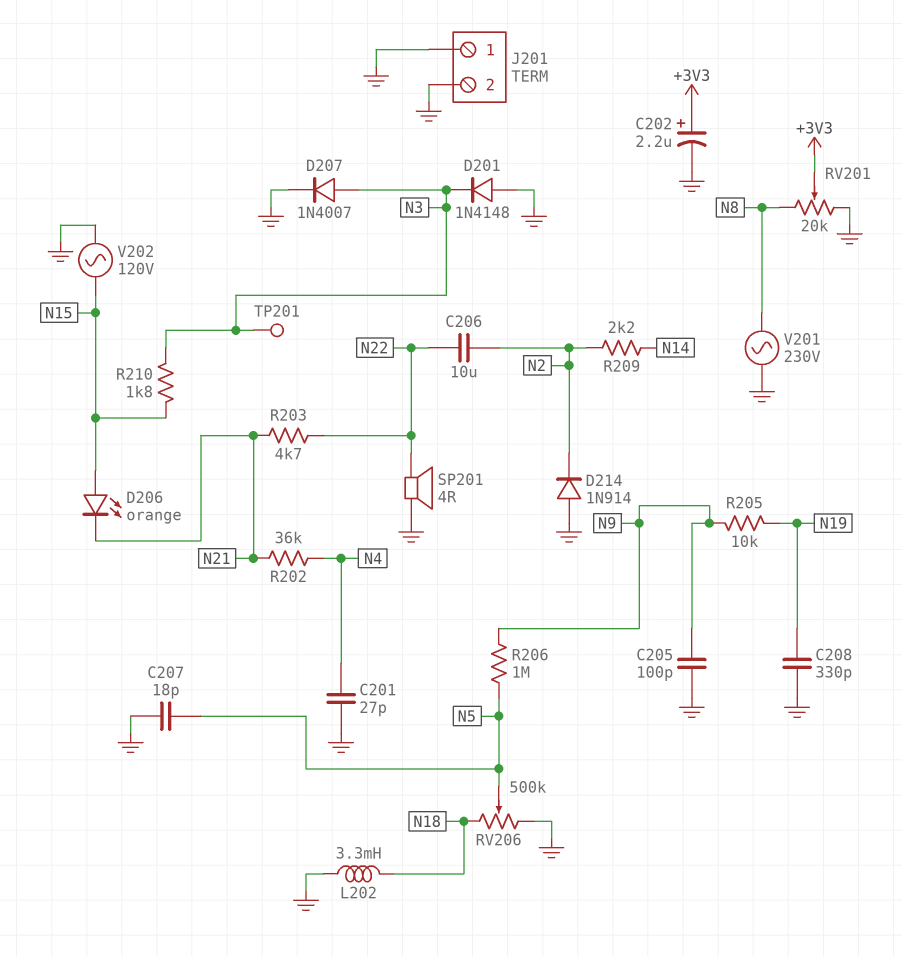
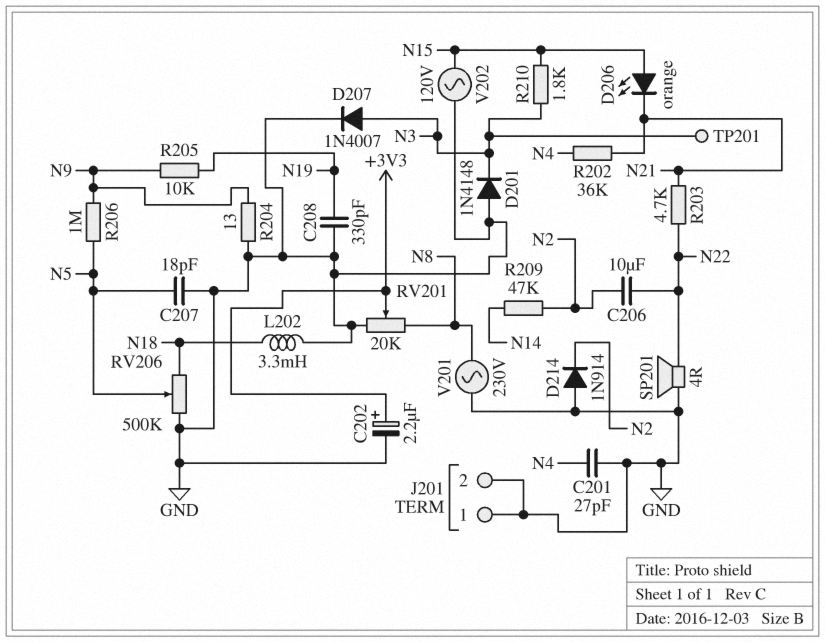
C205: 100pF (GND, N9) -> none
R204: none -> 13 (GND, N9)
R209: 2.2k (N2, N14) -> 47k (N2, N14)

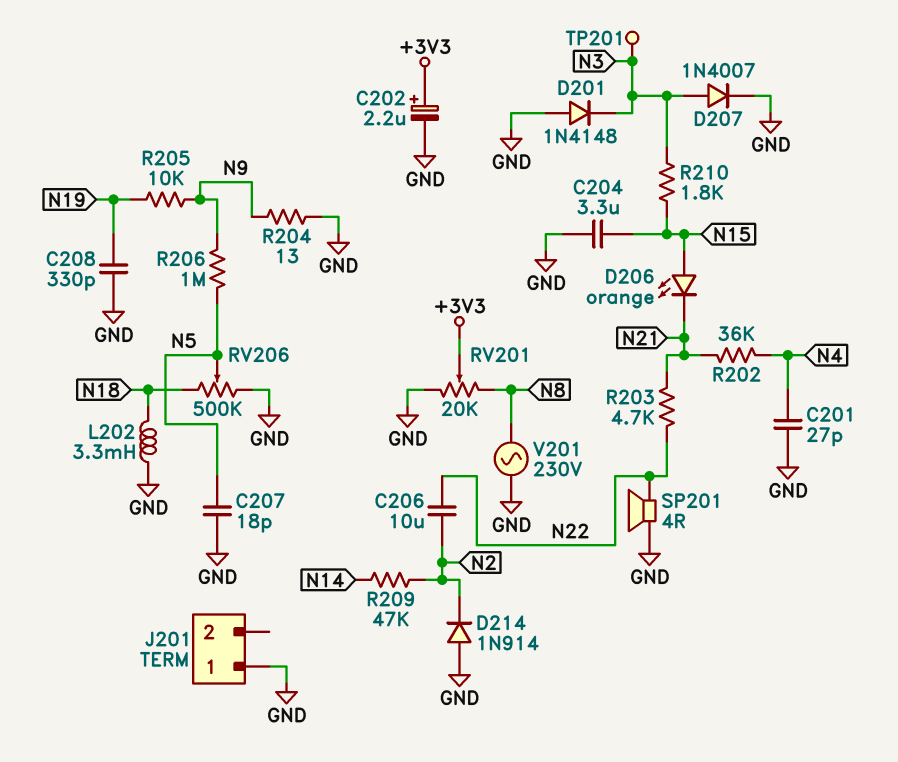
C204: none -> 3.3uF (GND, N15)
J201 pin 2: GND -> none
V202: AC 120V (GND, N15) -> none

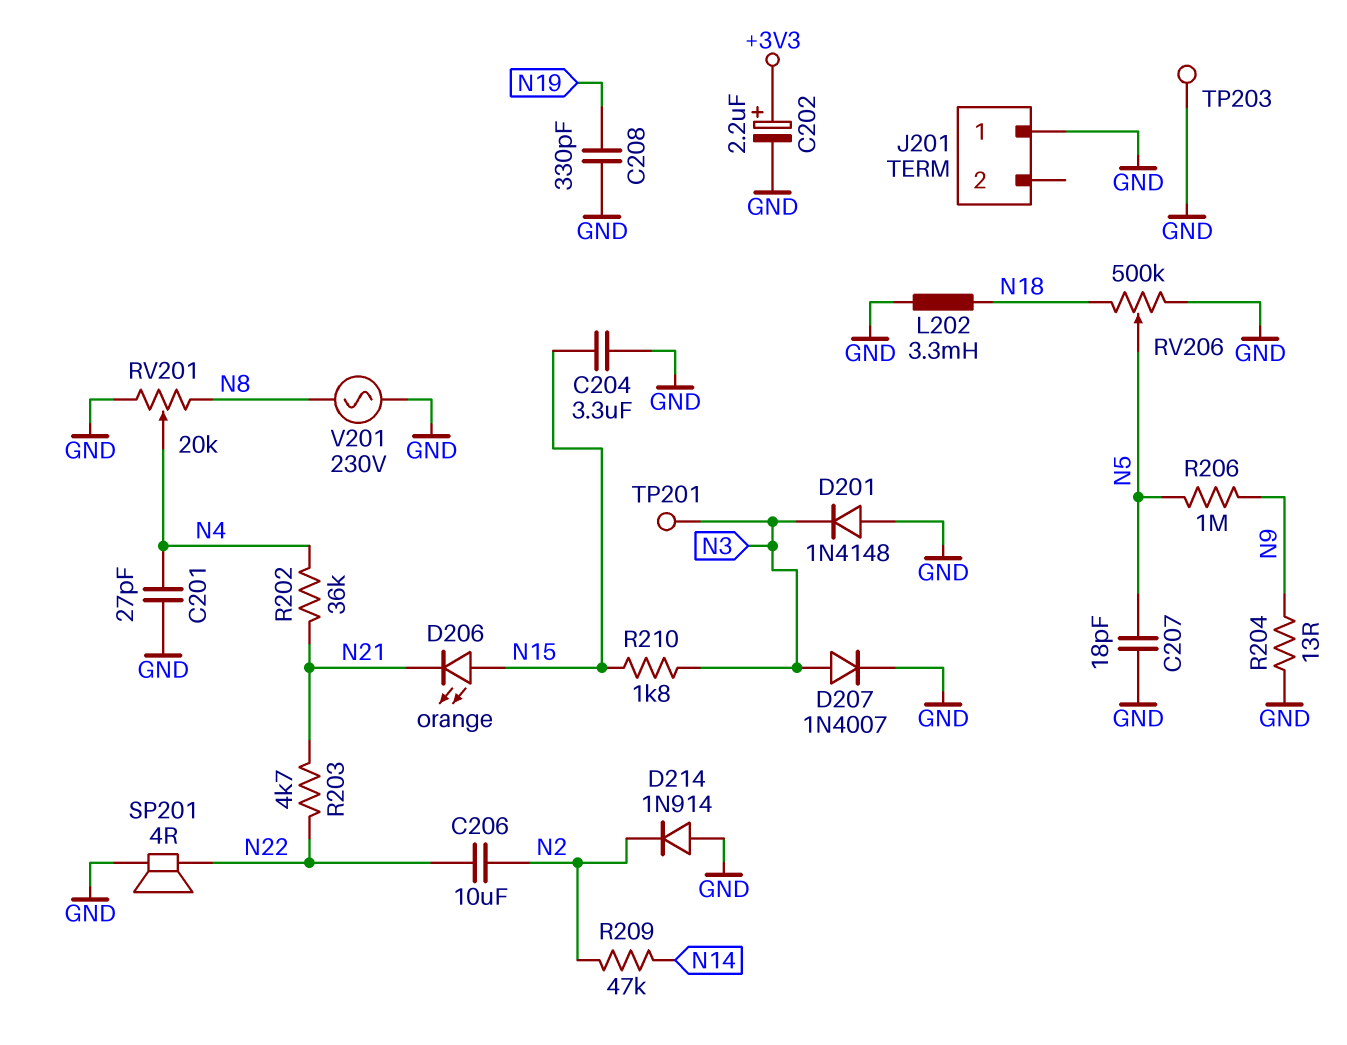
R205: 10k (N9, N19) -> none
RV201: 20k (GND, N8, wiper +3V3) -> 20k (GND, N8, wiper N4)
TP203: none -> test point (GND)

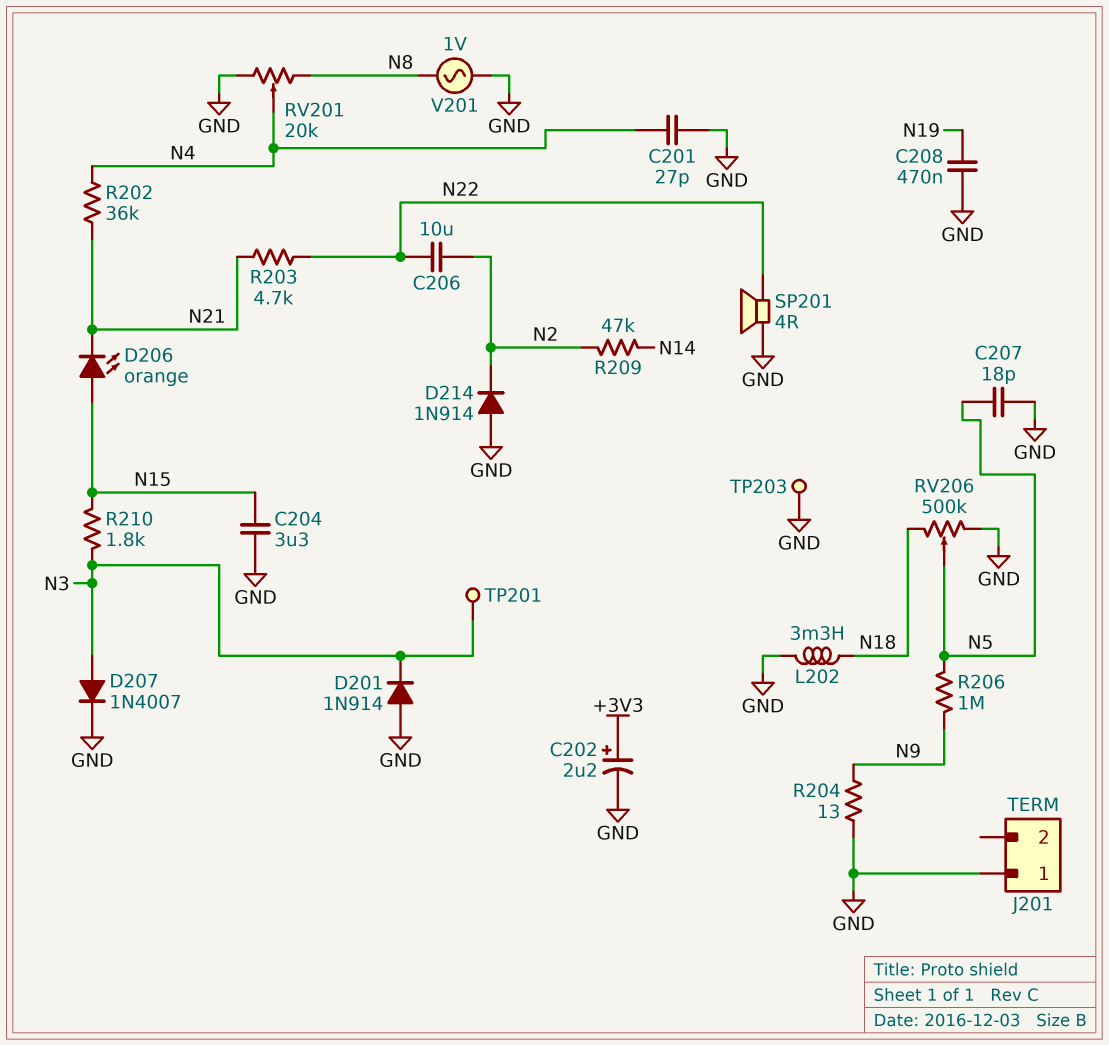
C208: 330pF (GND, N19) -> 470nF (GND, N19)
D201: diode 1N4148 (A GND, K N3) -> diode 1N914 (A GND, K N3)
V201: AC 230V (GND, N8) -> AC 1V (GND, N8)

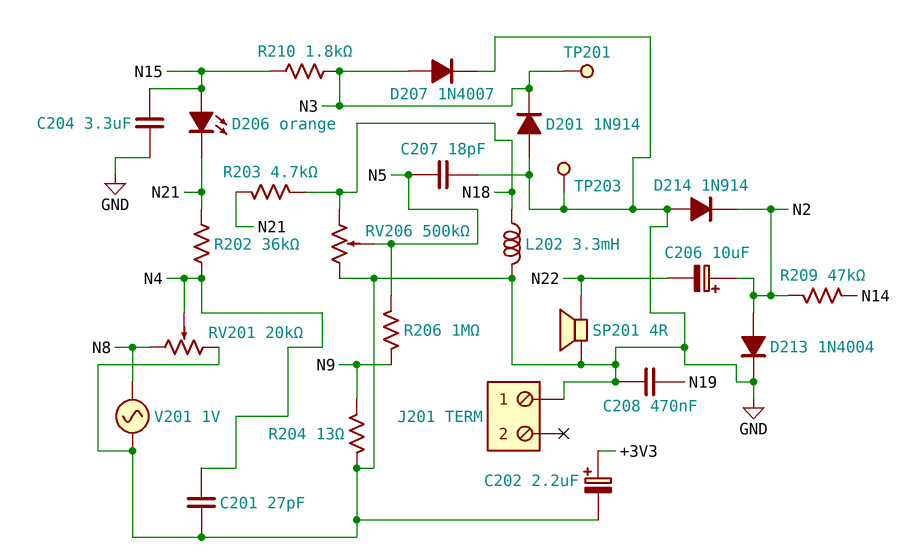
C206: 10uF (N2, N22) -> 10uF (plus N2, minus N22)
D213: none -> diode 1N4004 (A N2, K GND)
R203: 4.7k (N21, N22) -> 4.7k (N18, N21)

